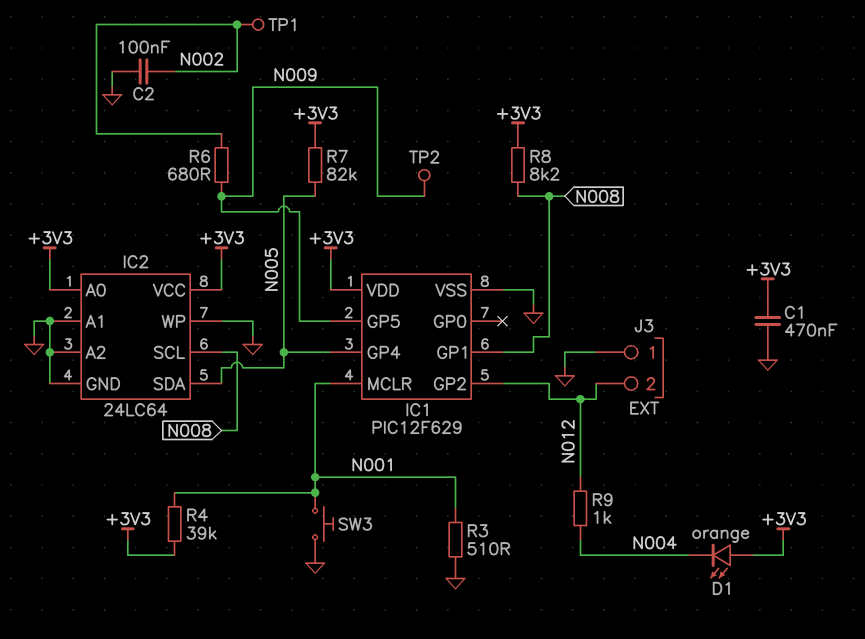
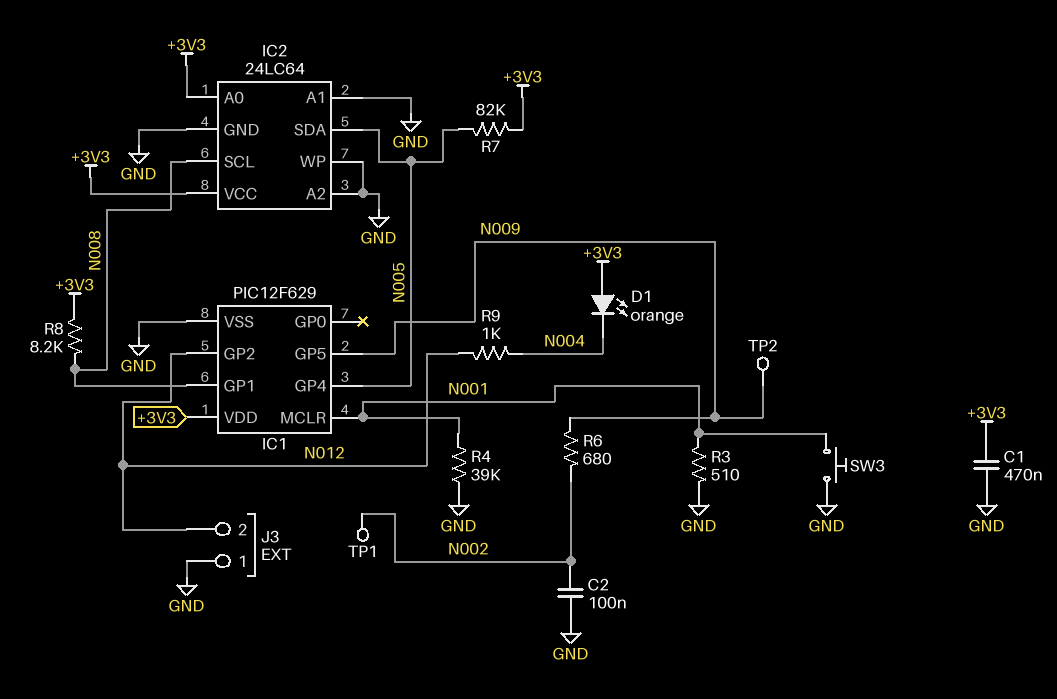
R4: 39k (+3V3, N001) -> 39k (GND, N001)

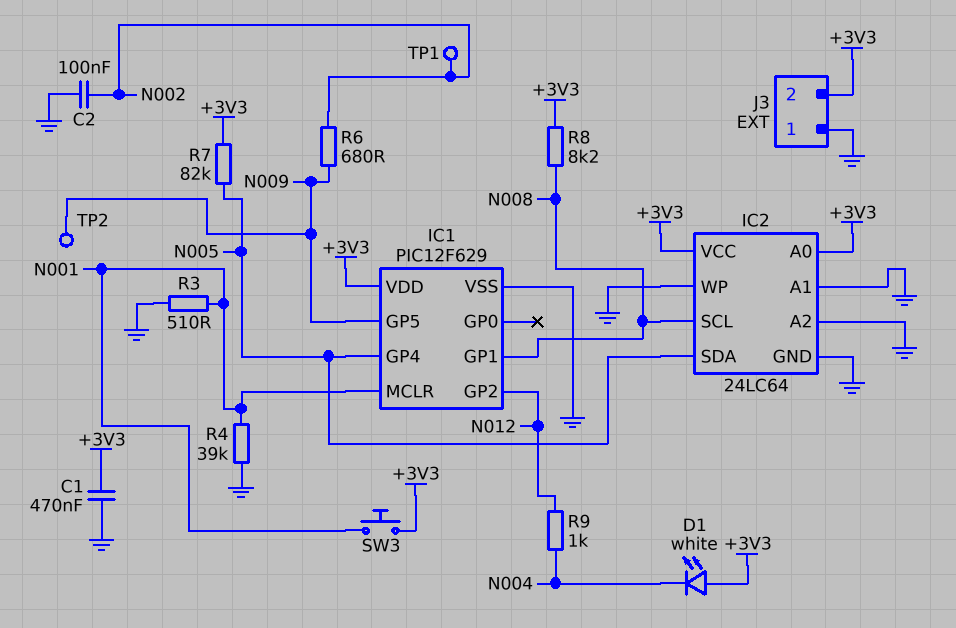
D1: LED orange (A +3V3, K N004) -> LED white (A +3V3, K N004)
J3 pin 2: N012 -> +3V3
SW3: button (GND, N001) -> button (+3V3, N001)

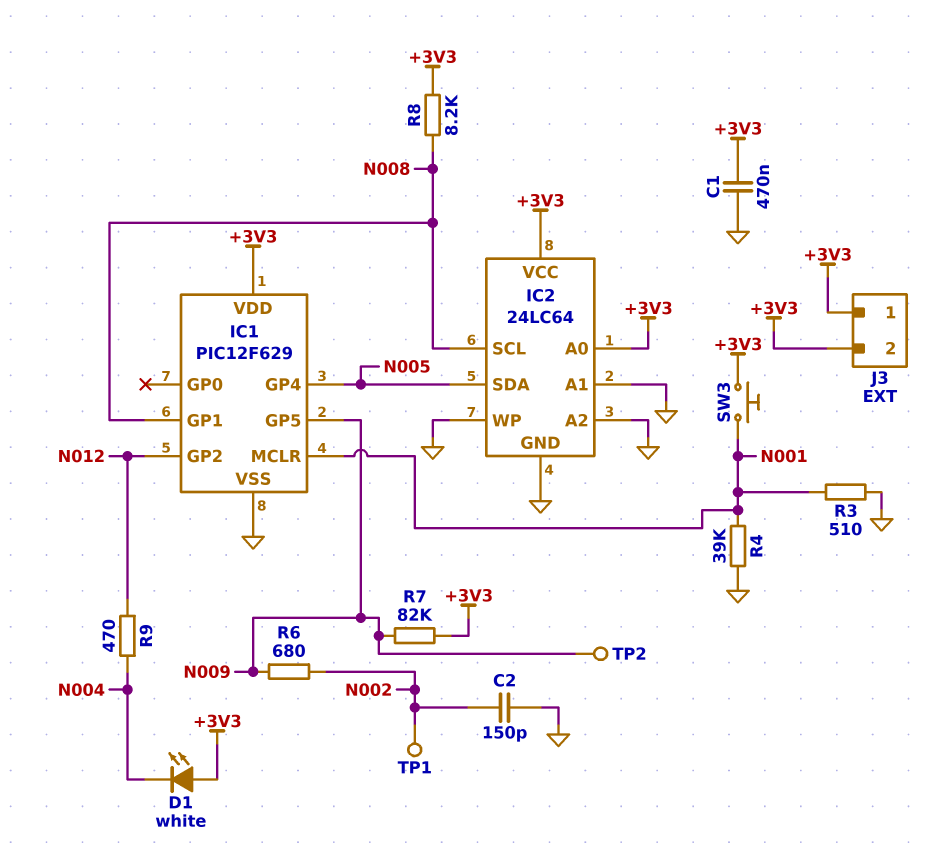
C2: 100nF (GND, N002) -> 150pF (GND, N002)
J3 pin 1: GND -> +3V3
R7: 82k (+3V3, N005) -> 82k (+3V3, N009)
R9: 1k (N004, N012) -> 470 (N004, N012)

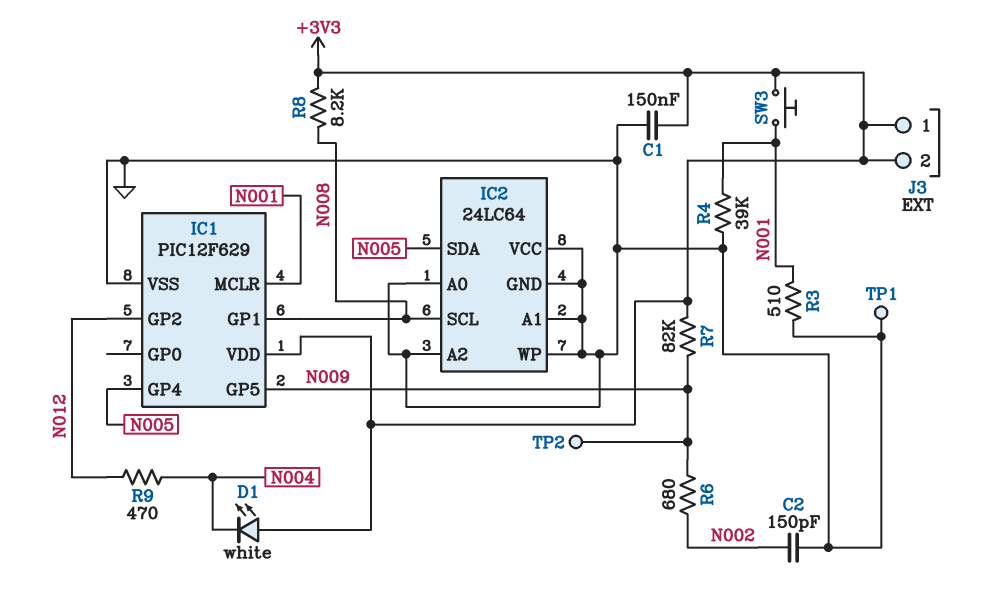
C1: 470nF (+3V3, GND) -> 150nF (+3V3, GND)
IC2 pin A0: +3V3 -> GND
IC2 pin VCC: +3V3 -> GND
TP1: test point (N002) -> test point (GND)

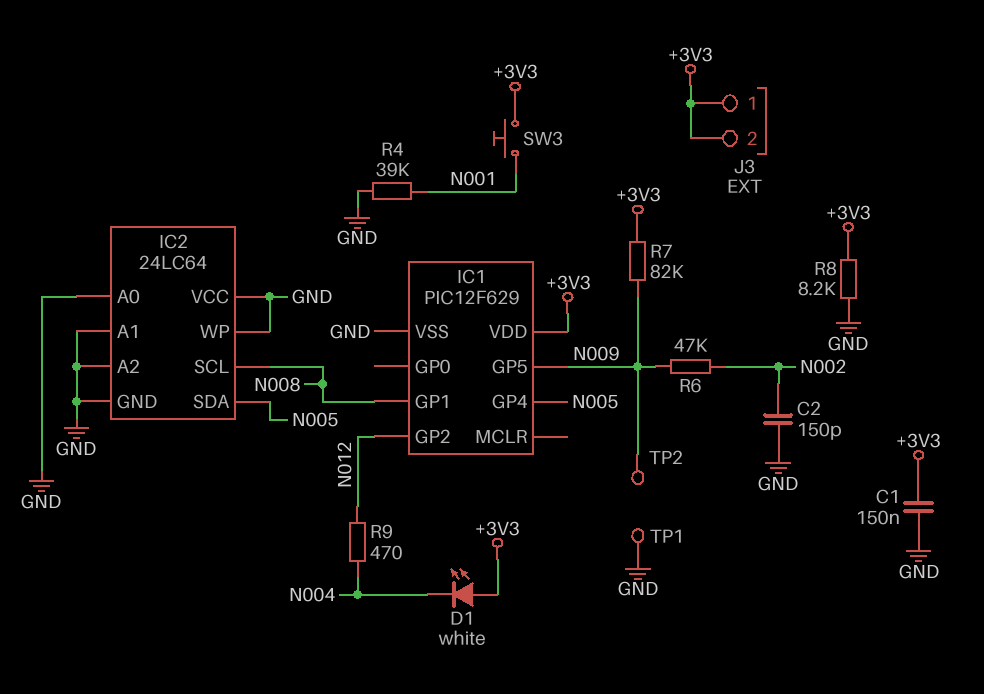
IC1 pin MCLR: N001 -> none
R3: 510 (GND, N001) -> none
R6: 680 (N002, N009) -> 47k (N002, N009)
R8: 8.2k (+3V3, N008) -> 8.2k (+3V3, GND)

